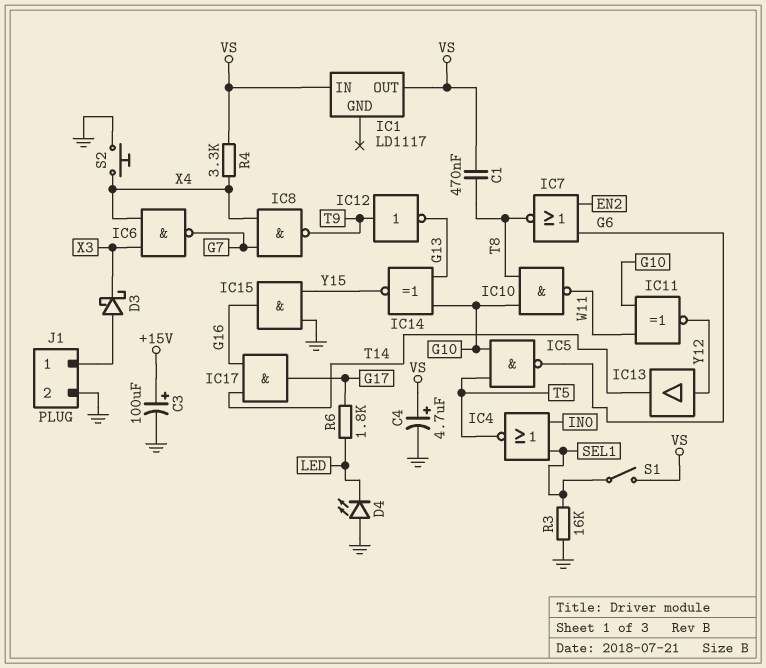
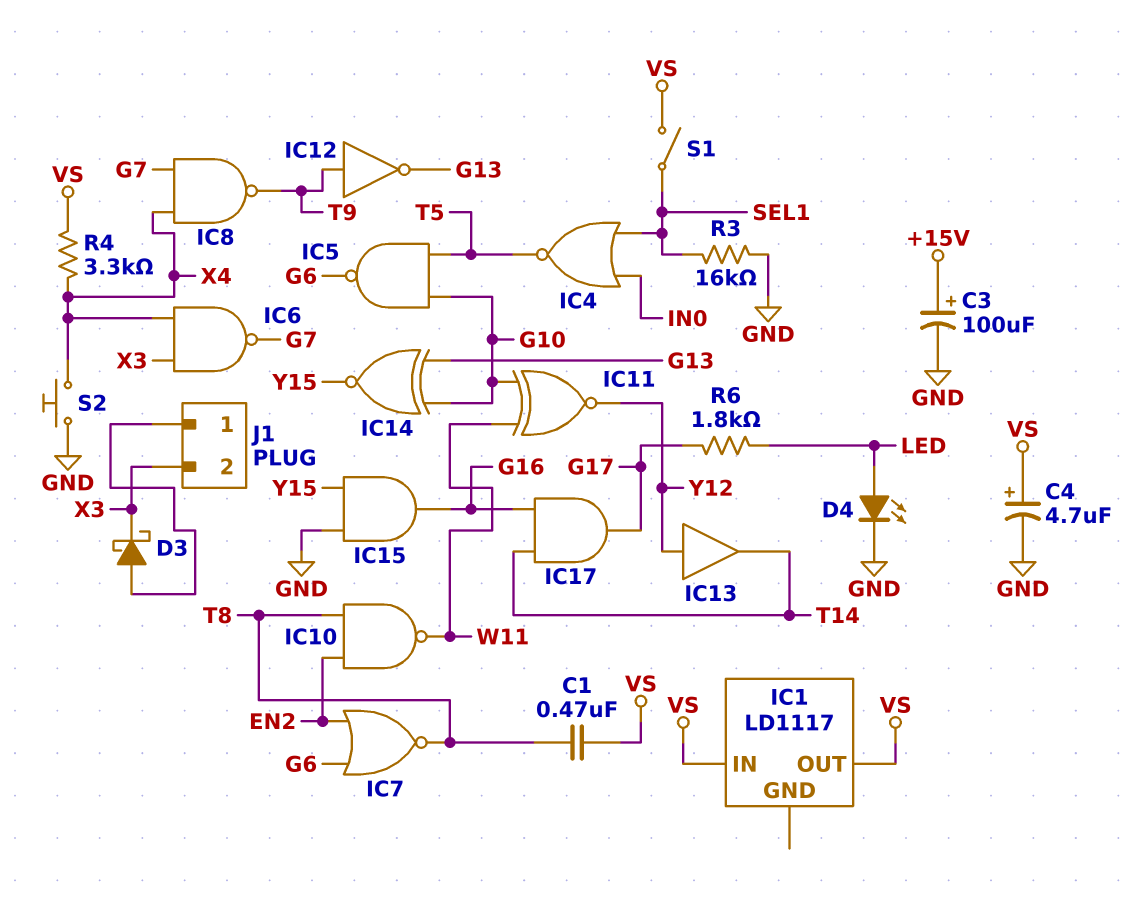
D4: LED (A GND, K LED) -> LED (A LED, K GND)
IC10: NAND (in G10, in T8, out W11) -> NAND (in EN2, in T8, out W11)
J1 pin 2: GND -> X3

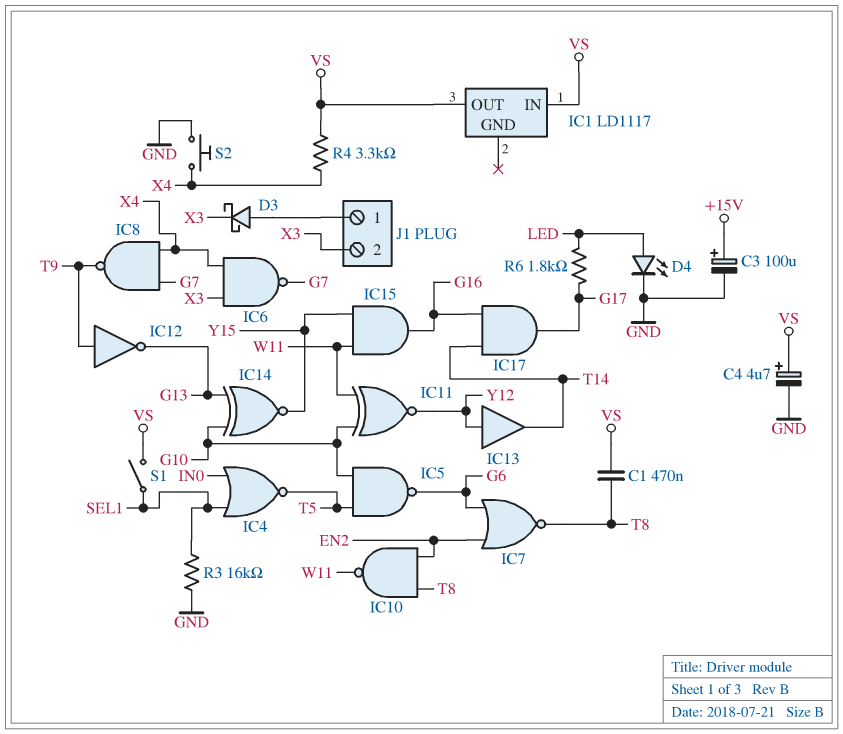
IC15: AND (in GND, in Y15, out G16) -> AND (in W11, in Y15, out G16)

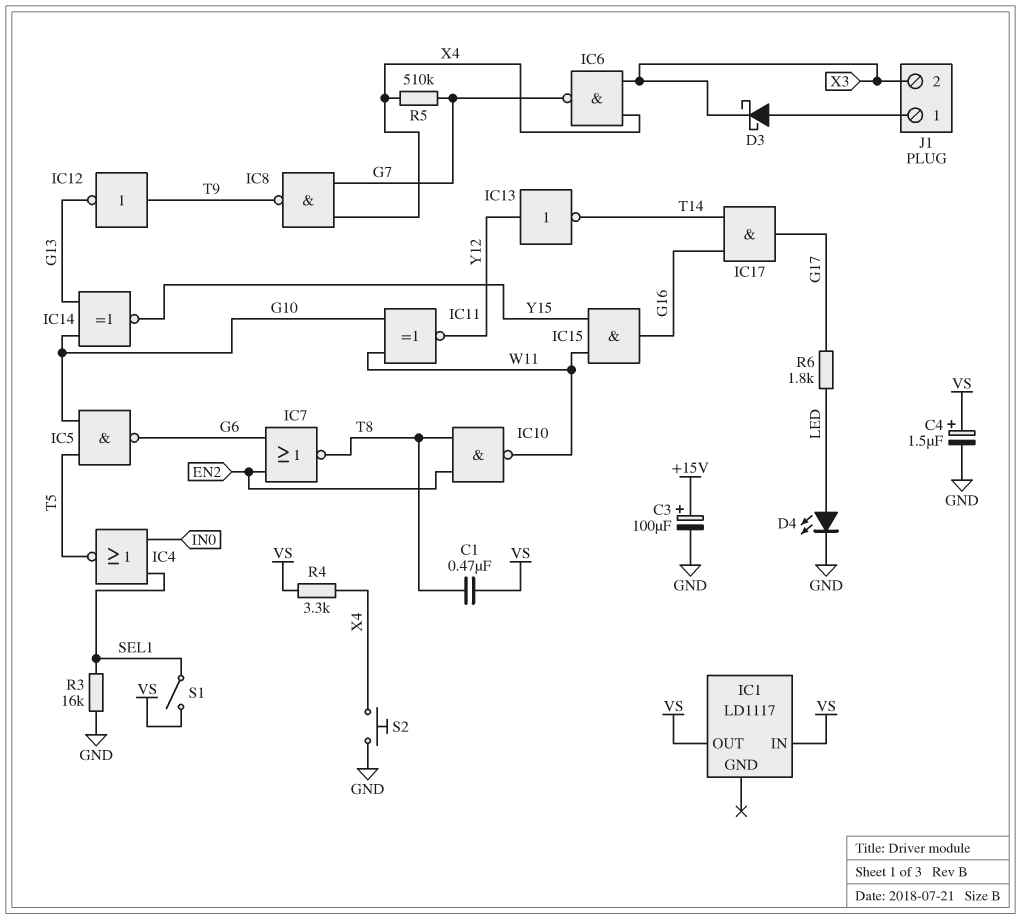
C4: 4.7uF (plus VS, minus GND) -> 1.5uF (plus VS, minus GND)
IC13: buffer (in Y12, out T14) -> NOT (in Y12, out T14)
R5: none -> 510k (G7, X4)

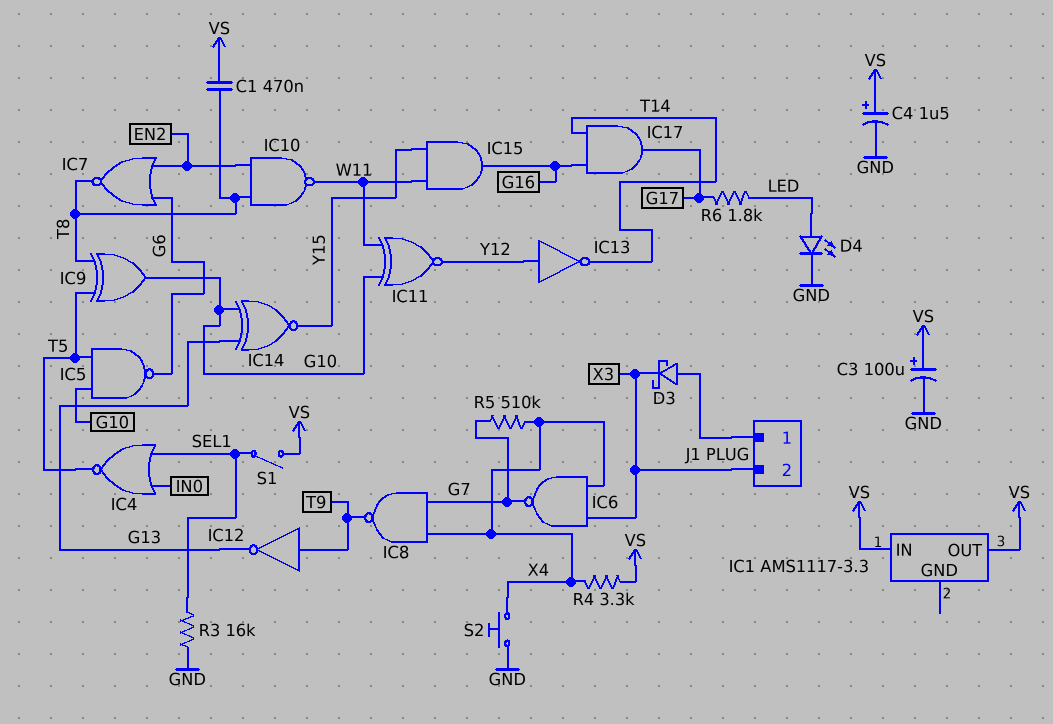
C3: 100uF (plus +15V, minus GND) -> 100uF (plus VS, minus GND)
IC1: LD1117 -> AMS1117-3.3
IC9: none -> XOR (in T5, in T8, out G10)

